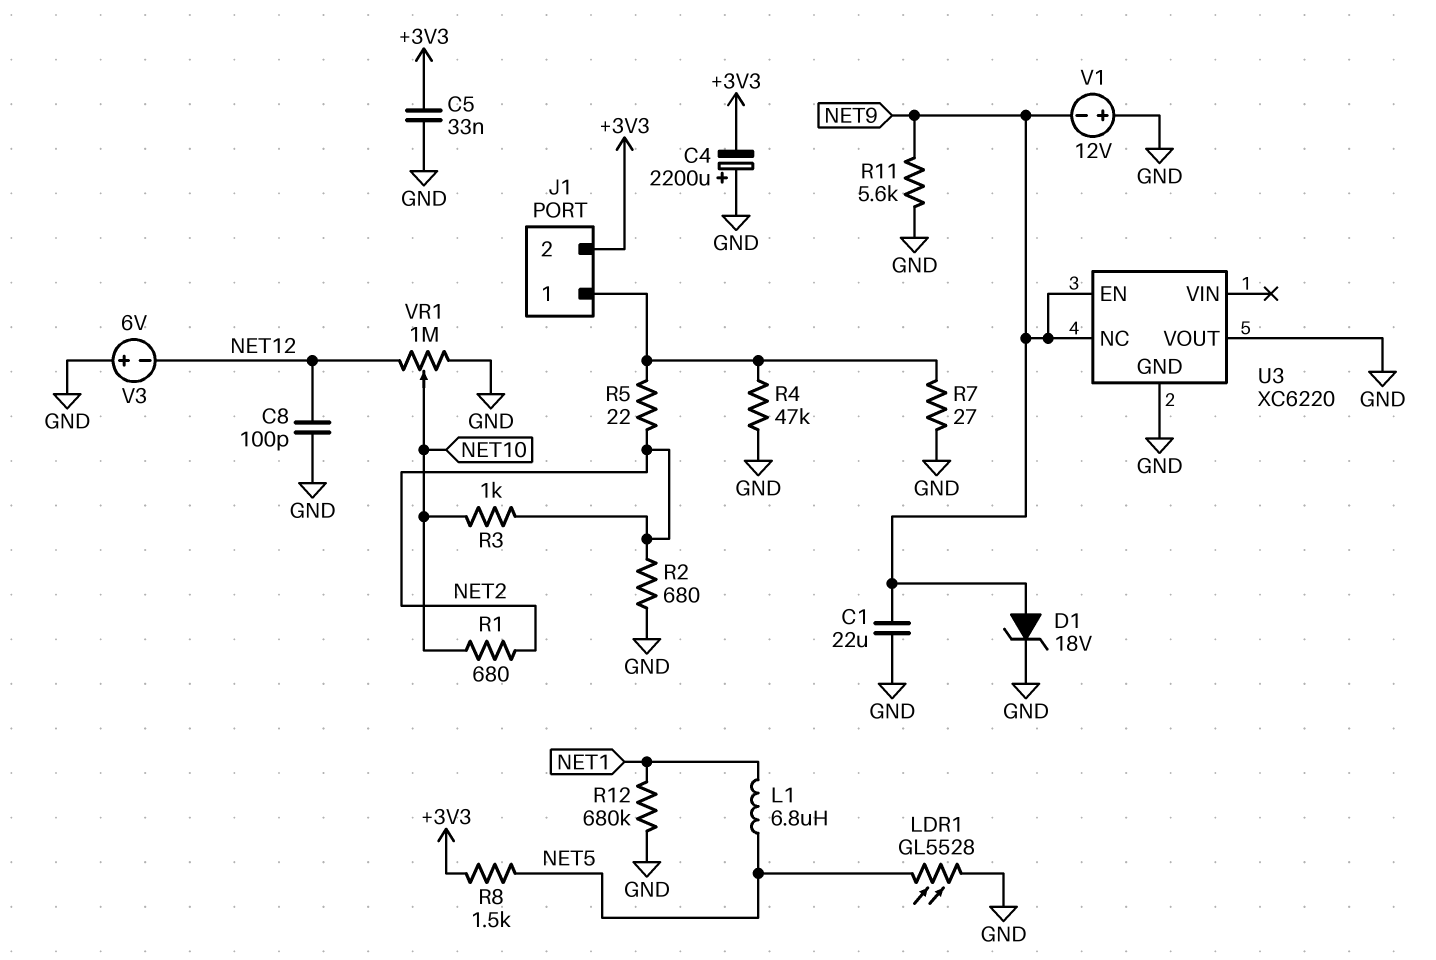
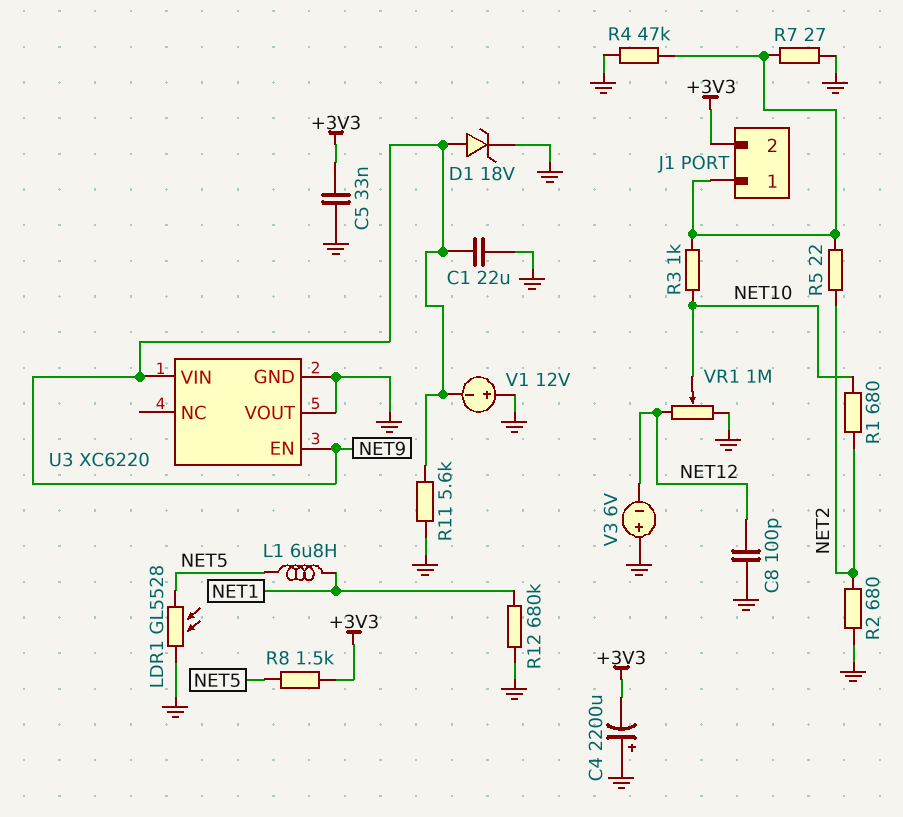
R3: 1k (NET2, NET10) -> 1k (J1/1, NET10)
U3 pin NC: NET9 -> none
U3 pin VIN: none -> NET9

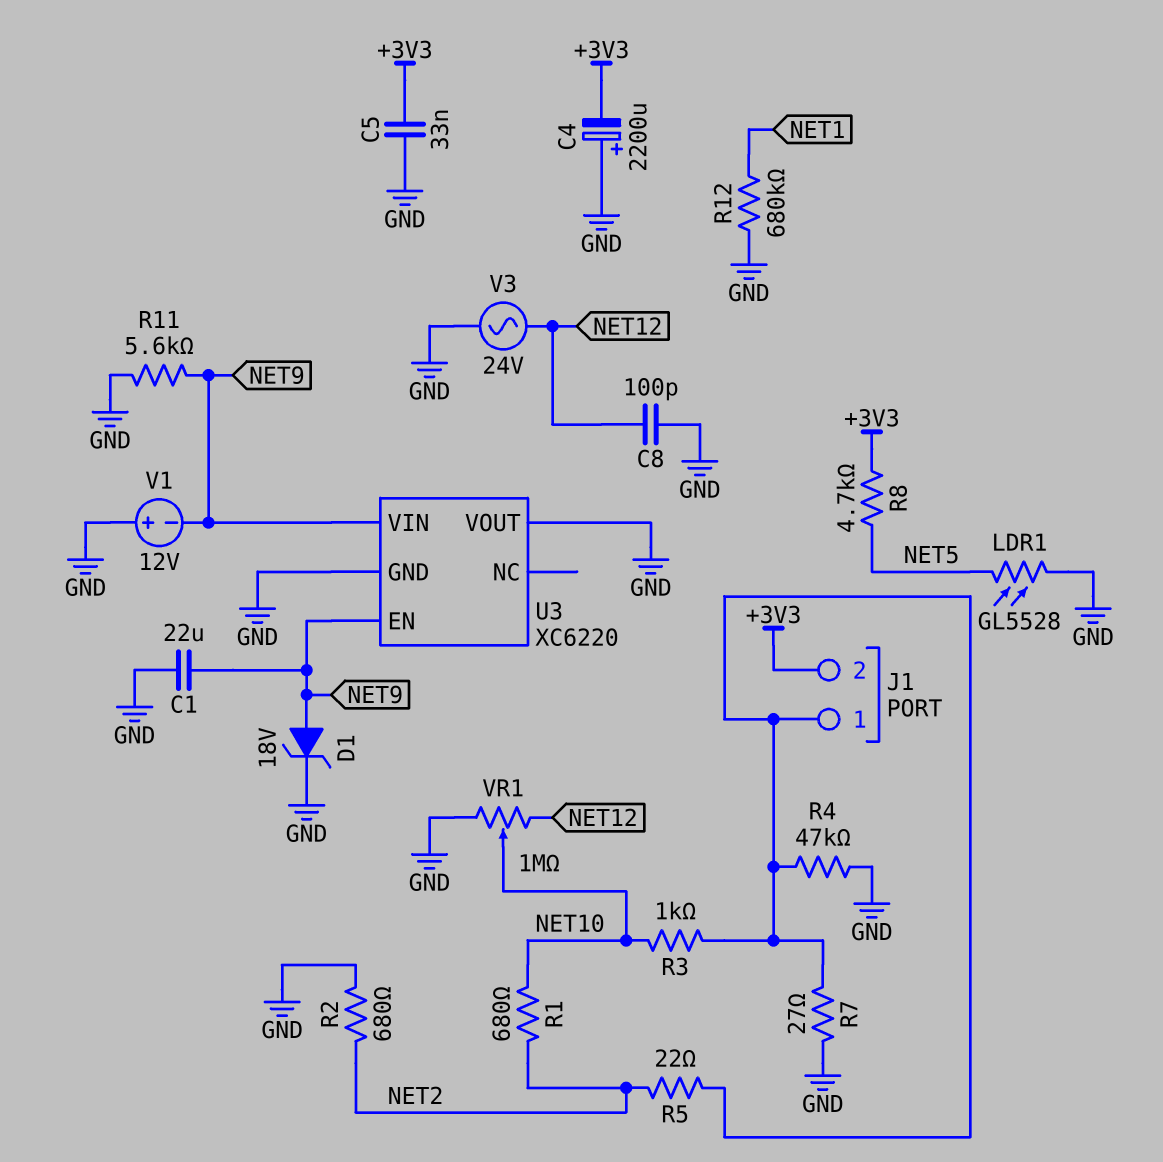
L1: 6.8uH (NET1, NET5) -> none
R8: 1.5k (+3V3, NET5) -> 4.7k (+3V3, NET5)
V3: 6V (plus GND, minus NET12) -> AC 24V (GND, NET12)

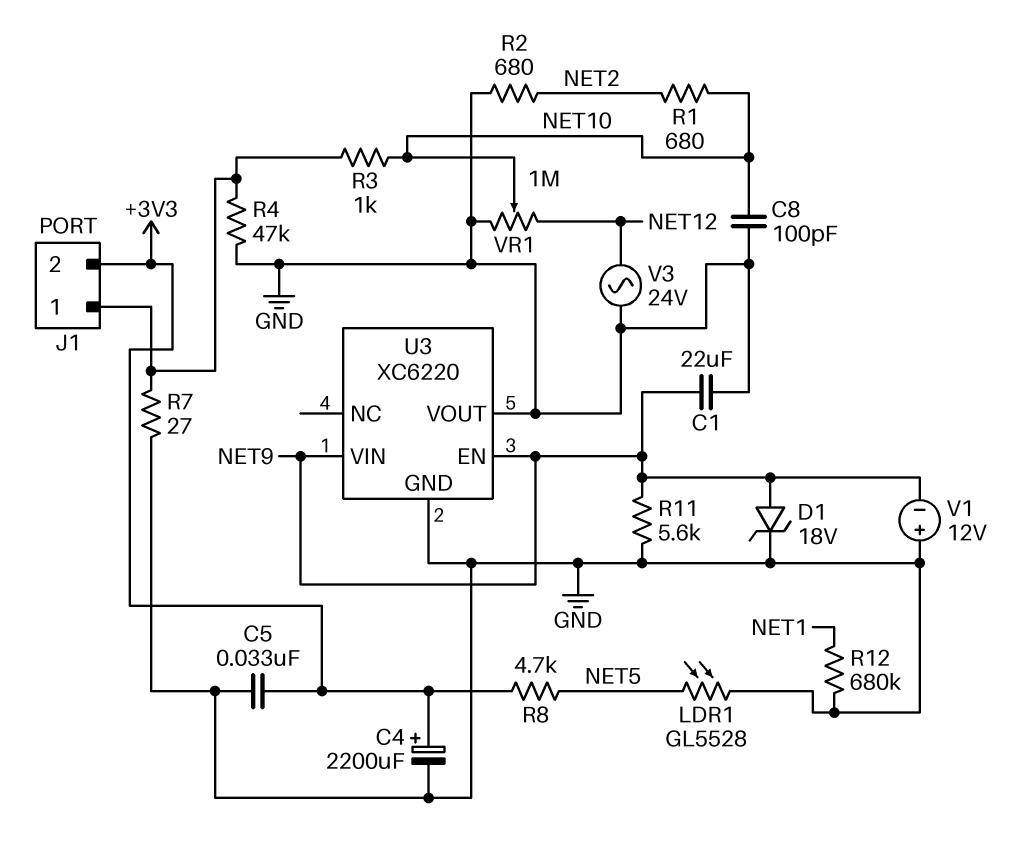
C4: 2200uF (plus GND, minus +3V3) -> 2200uF (plus +3V3, minus GND)
C8: 100pF (GND, NET12) -> 100pF (GND, NET10)
R5: 22 (J1/1, NET2) -> none

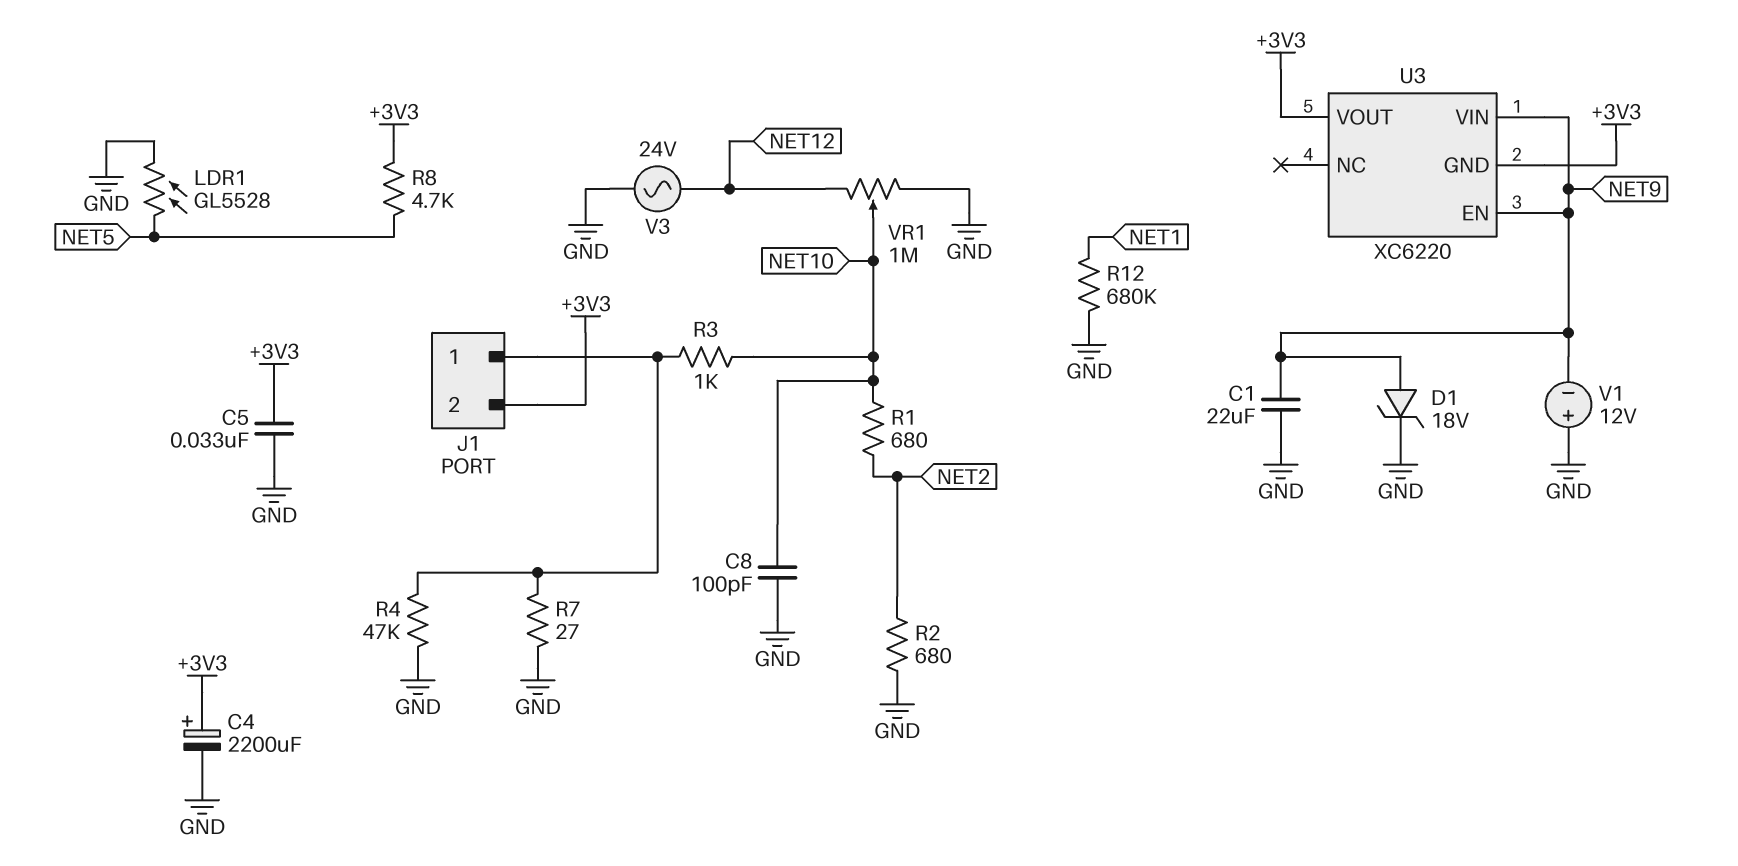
R11: 5.6k (GND, NET9) -> none
U3 pin GND: GND -> +3V3
U3 pin VOUT: GND -> +3V3

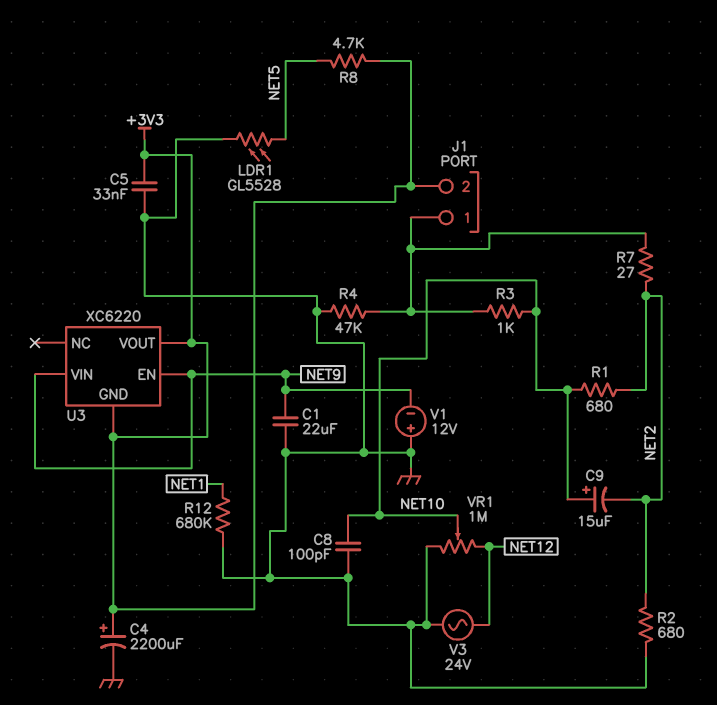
C9: none -> 15uF (plus NET10, minus NET2)
D1: zener 18V (A NET9, K GND) -> none
R7: 27 (GND, J1/1) -> 27 (J1/1, NET2)

